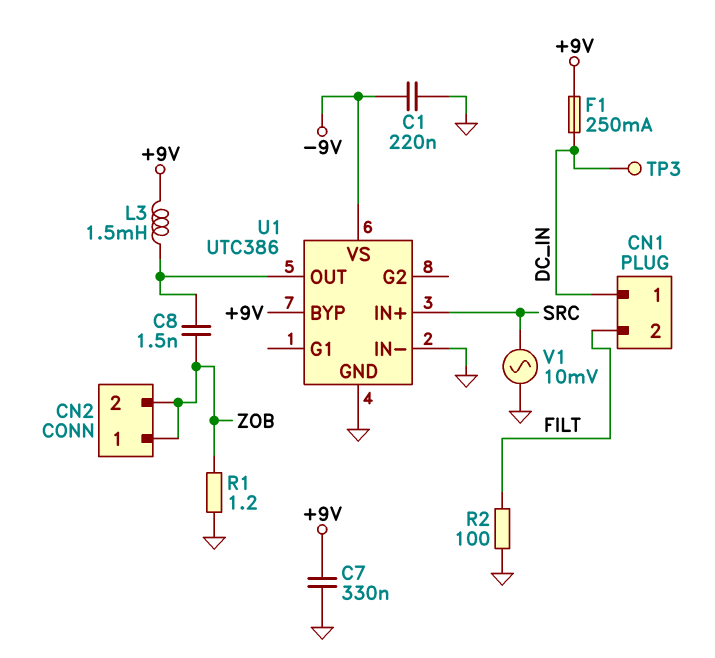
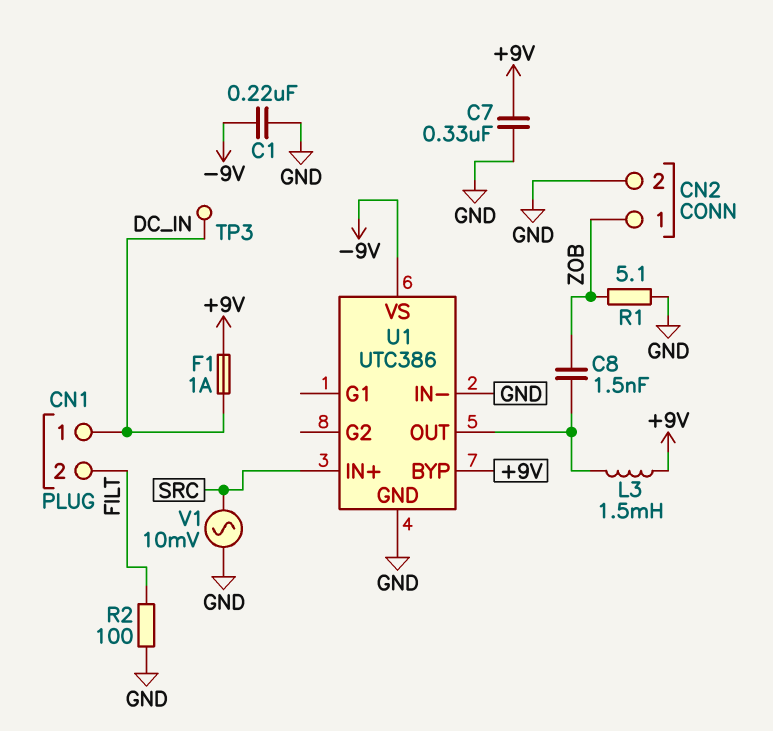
CN2 pin 2: ZOB -> GND
F1: 250mA (+9V, DC_IN) -> 1A (+9V, DC_IN)
R1: 1.2 (GND, ZOB) -> 5.1 (GND, ZOB)

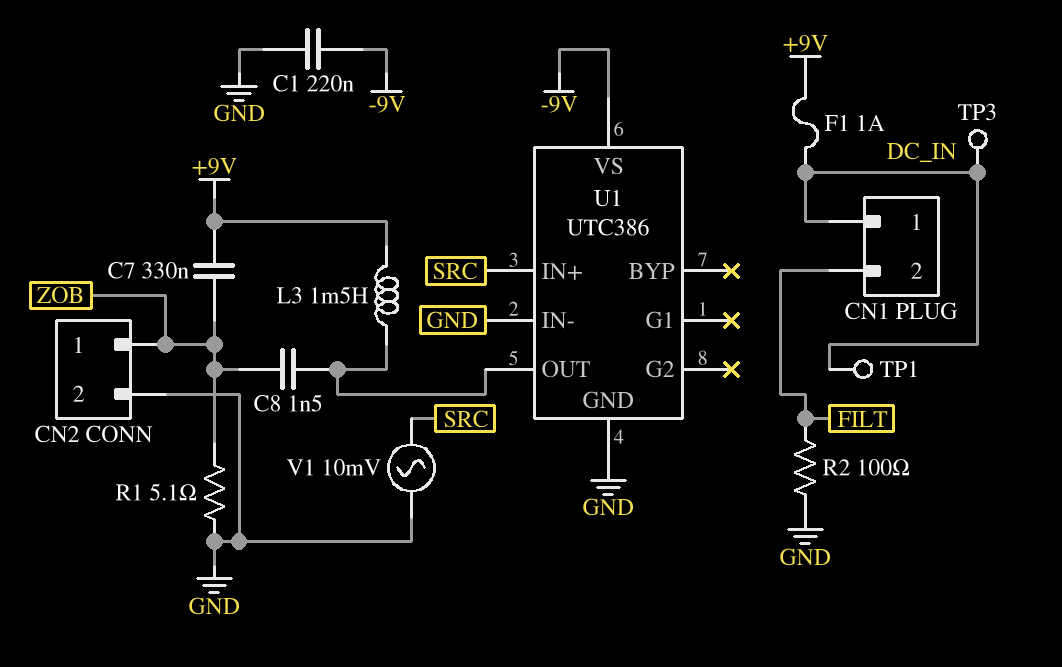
C7: 330nF (+9V, GND) -> 330nF (+9V, ZOB)
TP1: none -> test point (DC_IN)
U1 pin BYP: +9V -> none

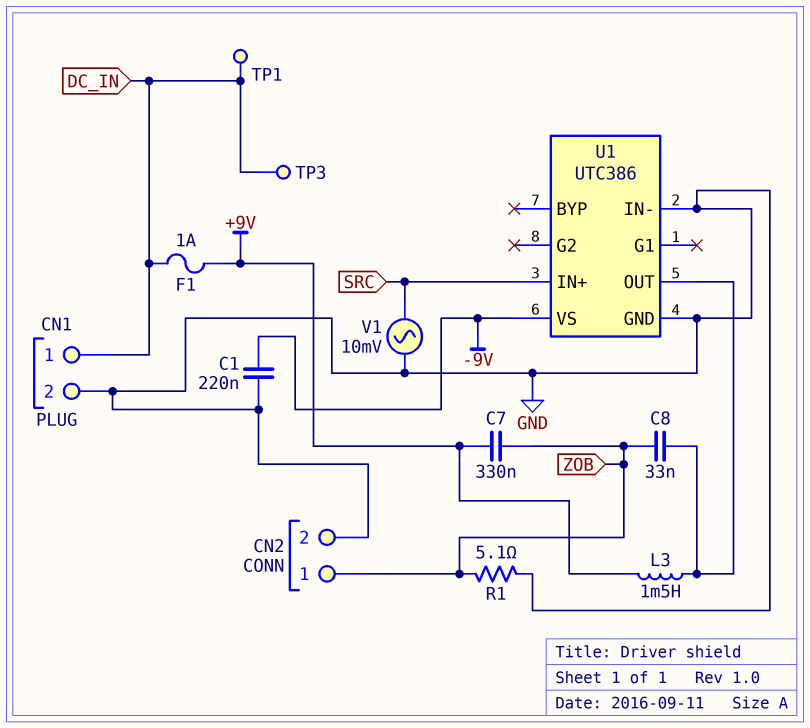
C8: 1.5nF (U1/OUT, ZOB) -> 33nF (U1/OUT, ZOB)
CN1 pin 2: FILT -> GND
R2: 100 (FILT, GND) -> none

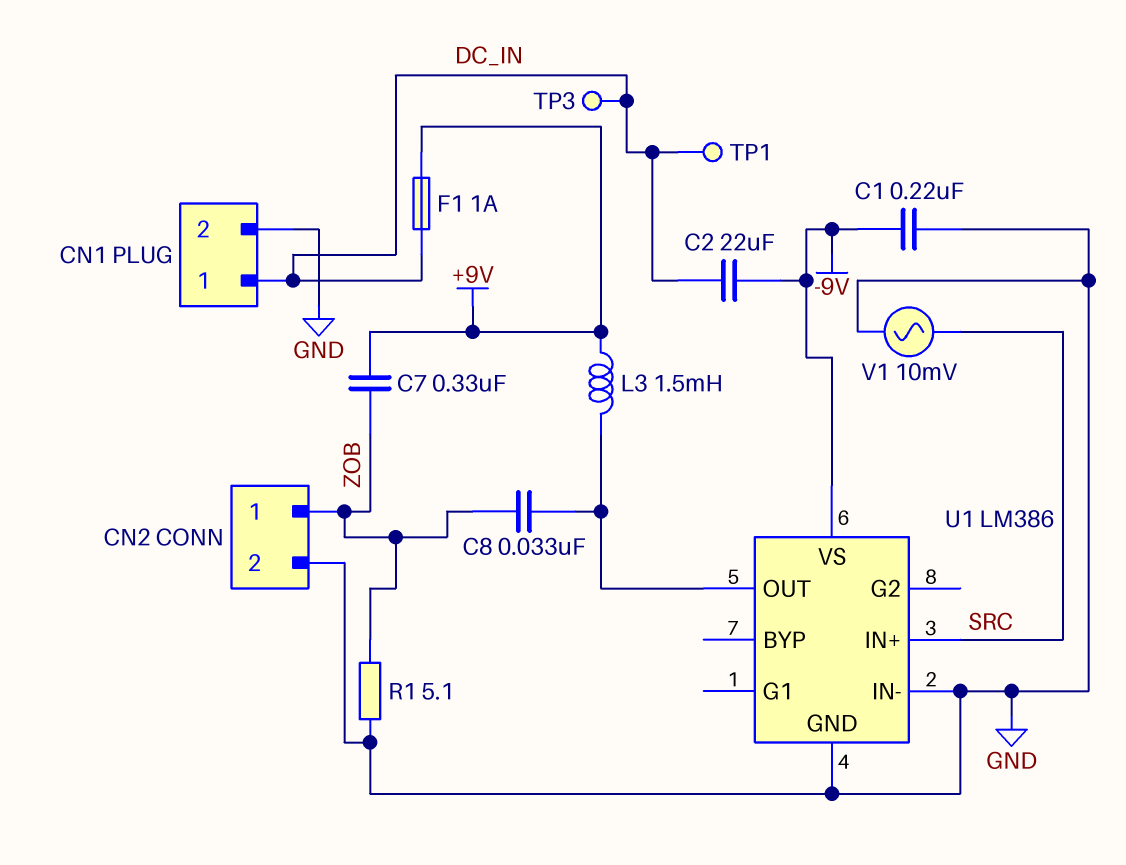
C2: none -> 22uF (-9V, DC_IN)
U1: UTC386 -> LM386

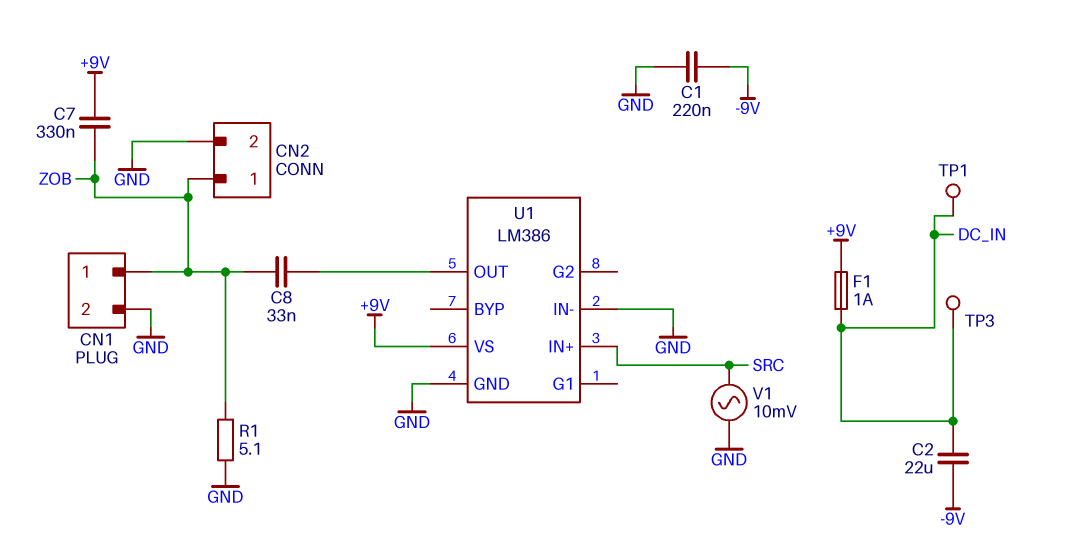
CN1 pin 1: DC_IN -> ZOB
L3: 1.5mH (+9V, U1/OUT) -> none
U1 pin VS: -9V -> +9V

